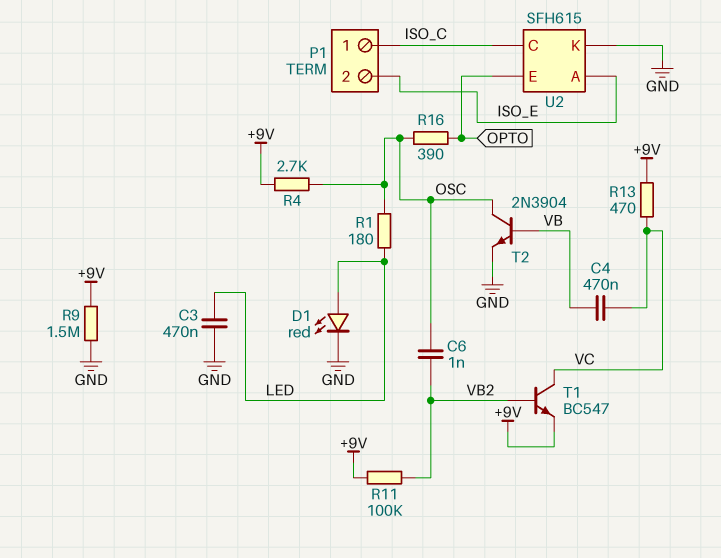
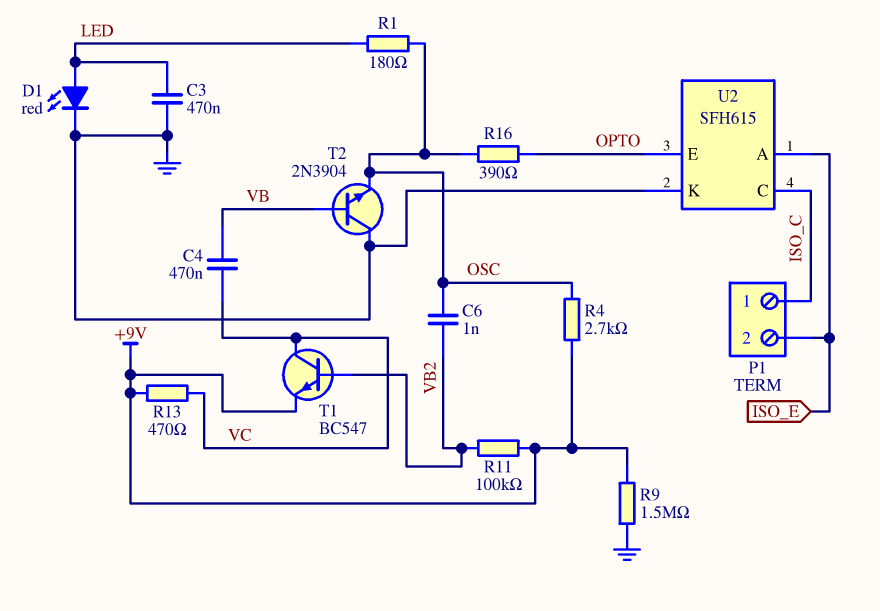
T2: NPN 2N3904 (B VB, C OSC, E GND) -> NPN 2N3904 (B VB, C GND, E OSC)

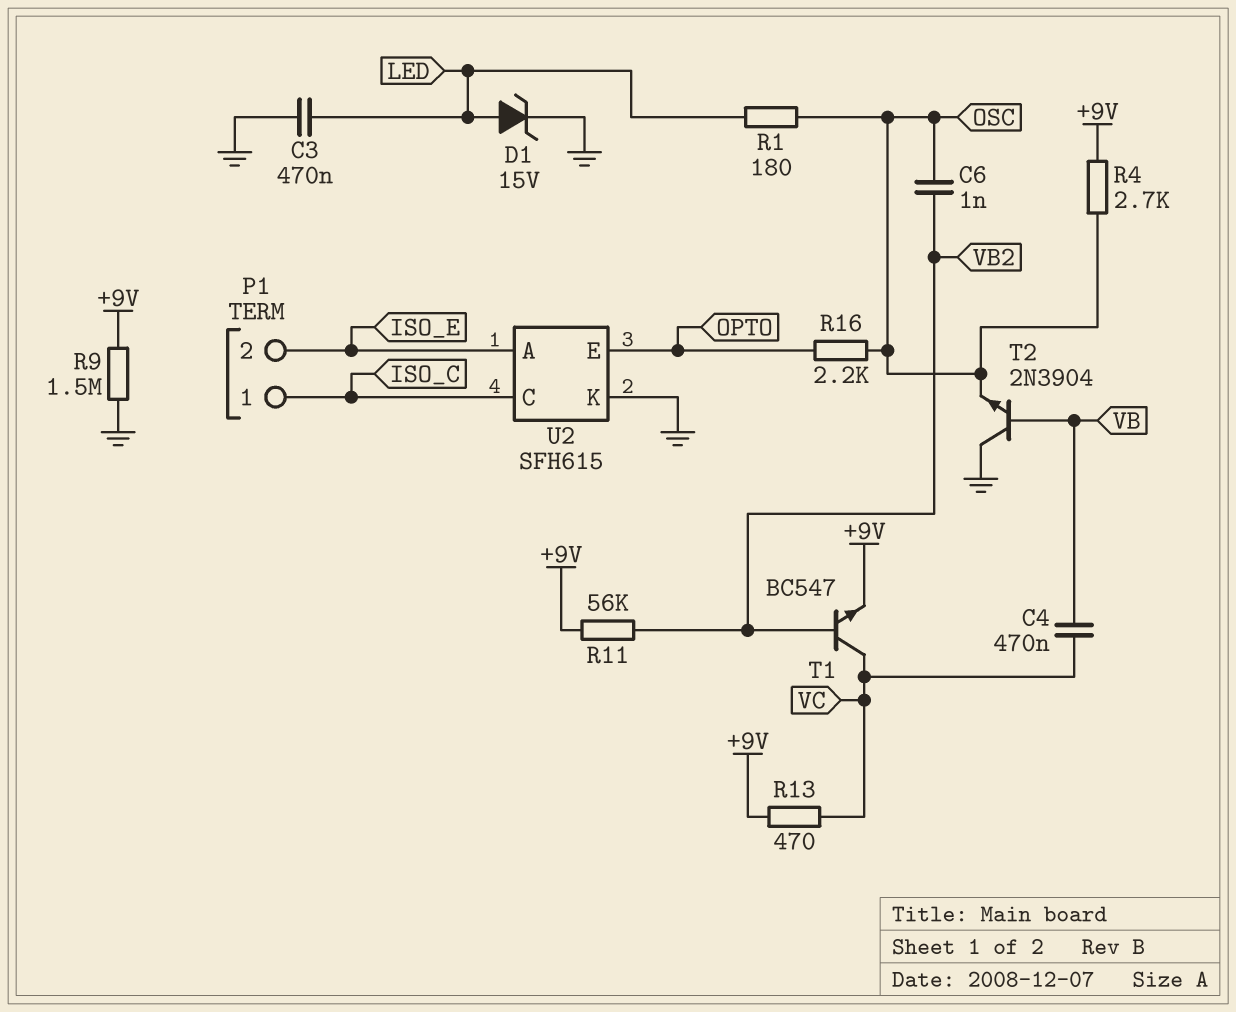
D1: LED red (A LED, K GND) -> zener 15V (A LED, K GND)
R11: 100k (+9V, VB2) -> 56k (+9V, VB2)
R16: 390 (OPTO, OSC) -> 2.2k (OPTO, OSC)

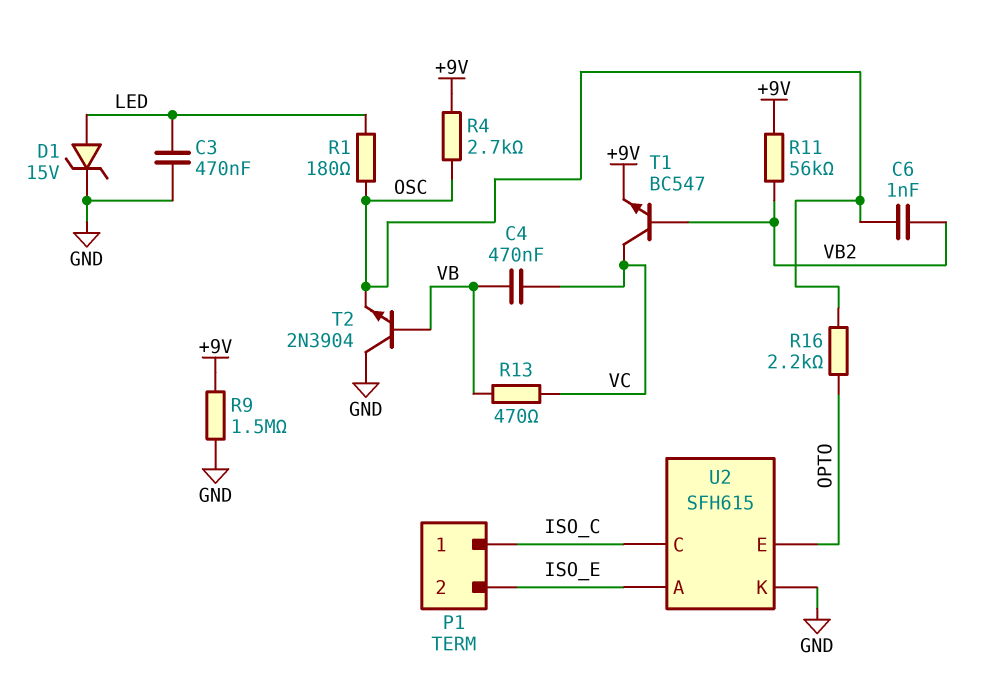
R13: 470 (+9V, VC) -> 470 (VB, VC)

